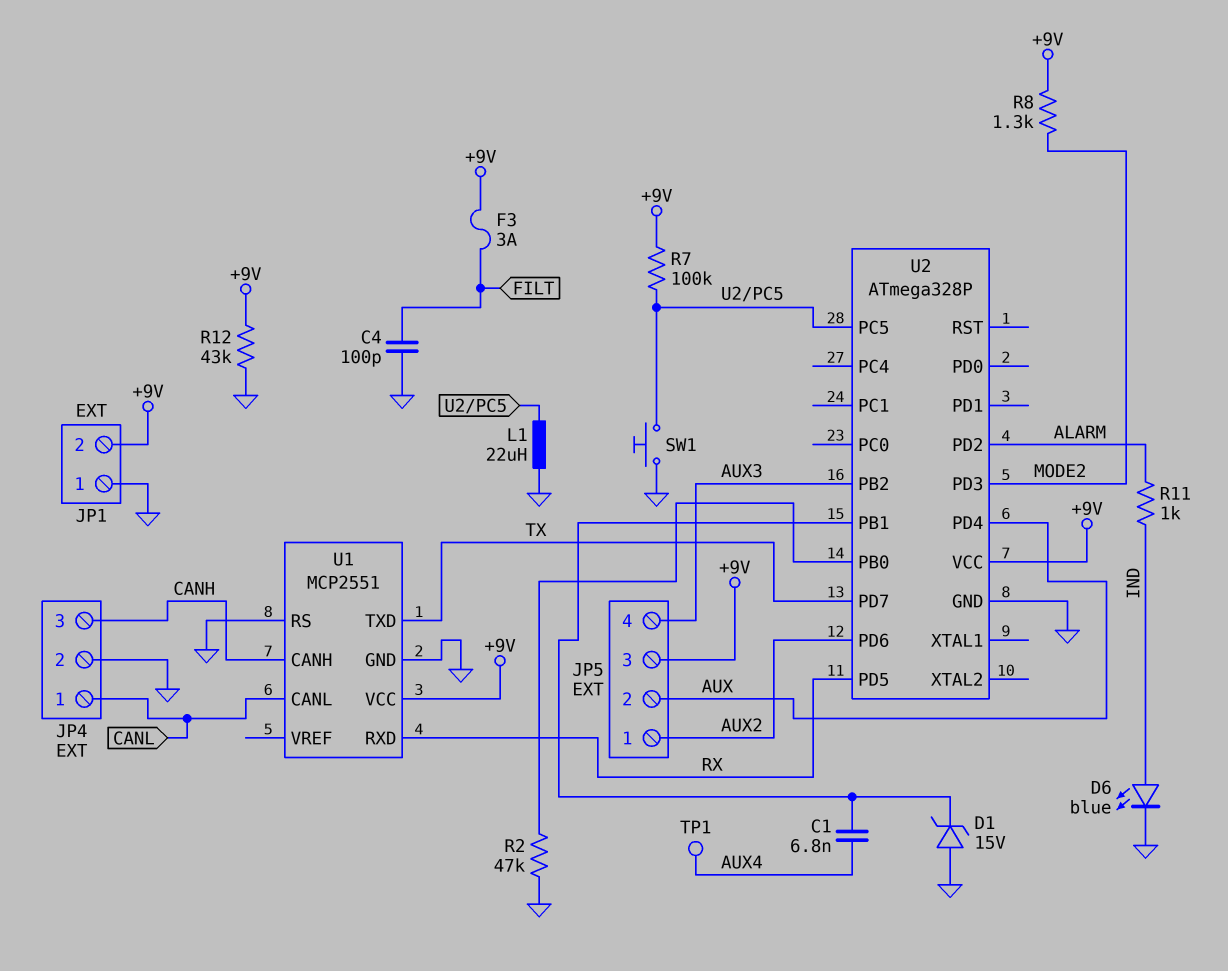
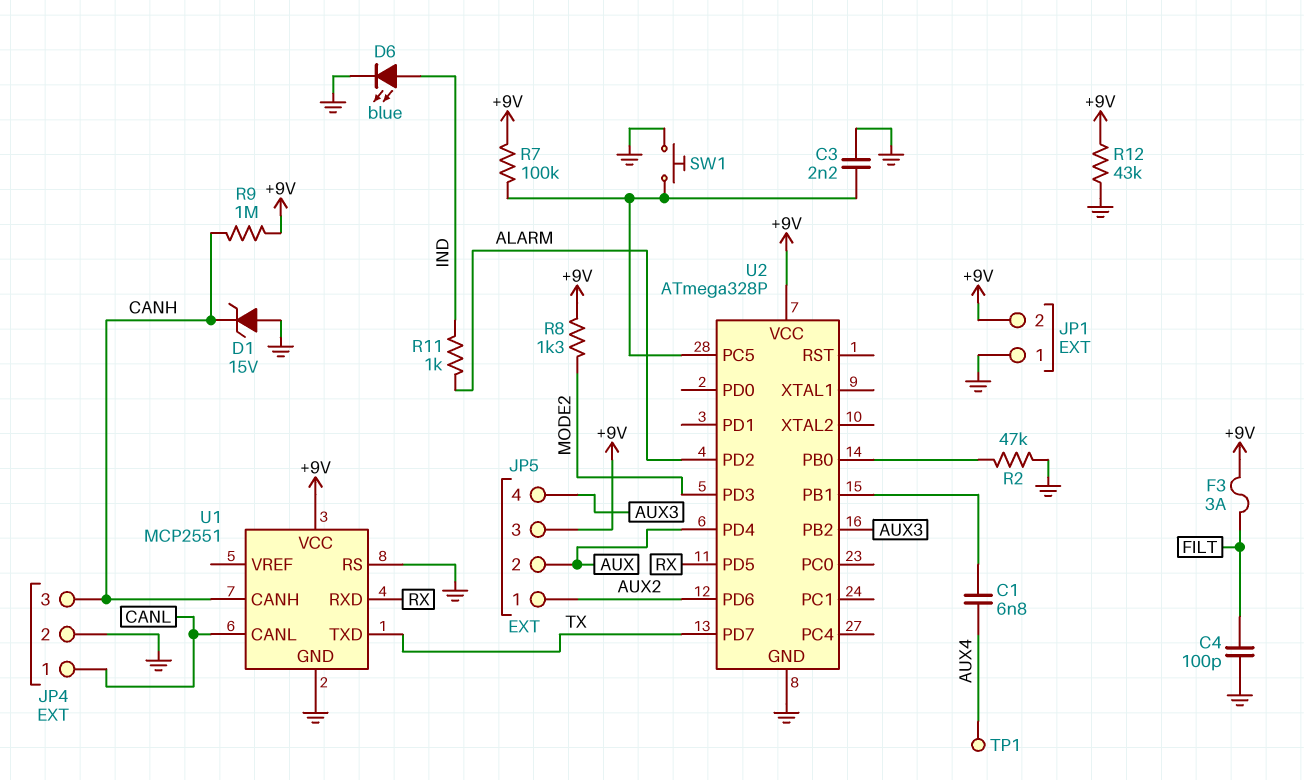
C3: none -> 2.2nF (GND, U2/PC5)
D1: zener 15V (A GND, K U2/PB1) -> zener 15V (A GND, K CANH)
L1: 22uH (GND, U2/PC5) -> none
R9: none -> 1M (+9V, CANH)

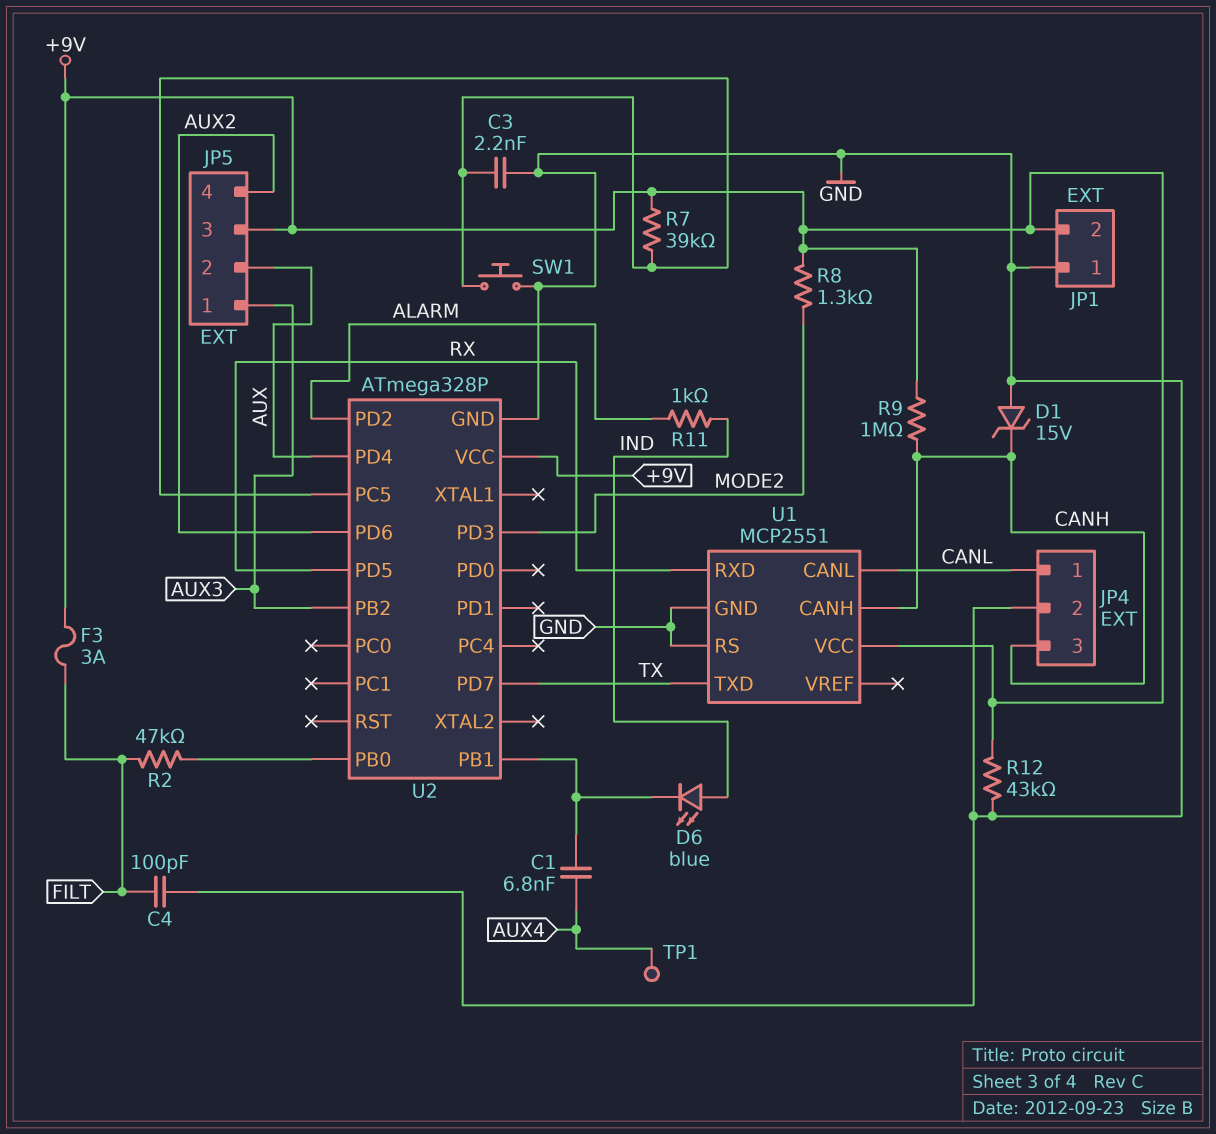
D6: LED blue (A IND, K GND) -> LED blue (A IND, K U2/PB1)
JP5 pin 1: AUX2 -> AUX3
JP5 pin 4: AUX3 -> AUX2
R2: 47k (GND, U2/PB0) -> 47k (FILT, U2/PB0)
R7: 100k (+9V, U2/PC5) -> 39k (+9V, U2/PC5)

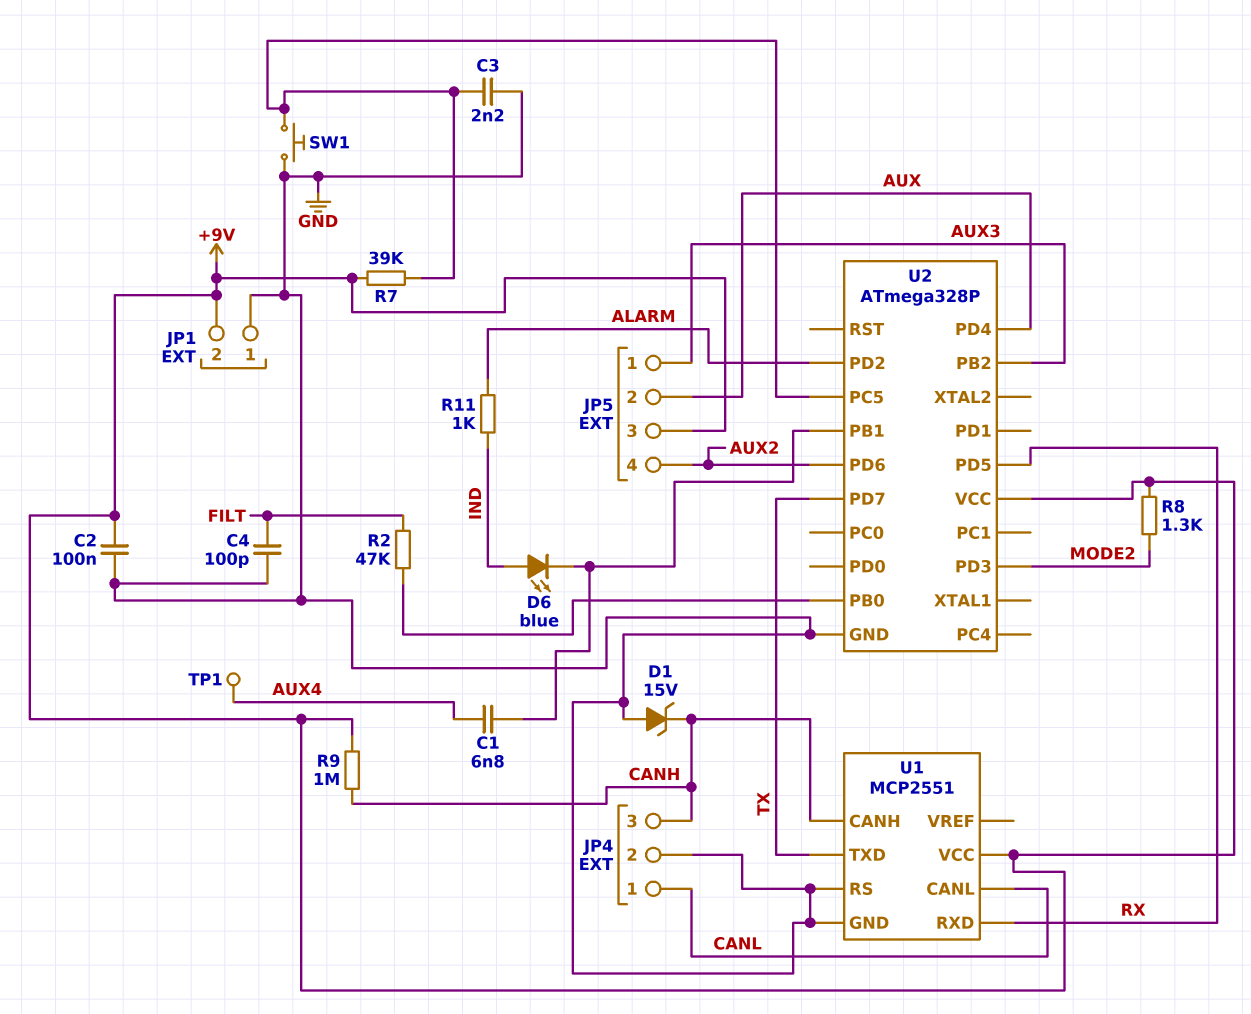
C2: none -> 100nF (+9V, GND)
F3: 3A (+9V, FILT) -> none
R12: 43k (+9V, GND) -> none

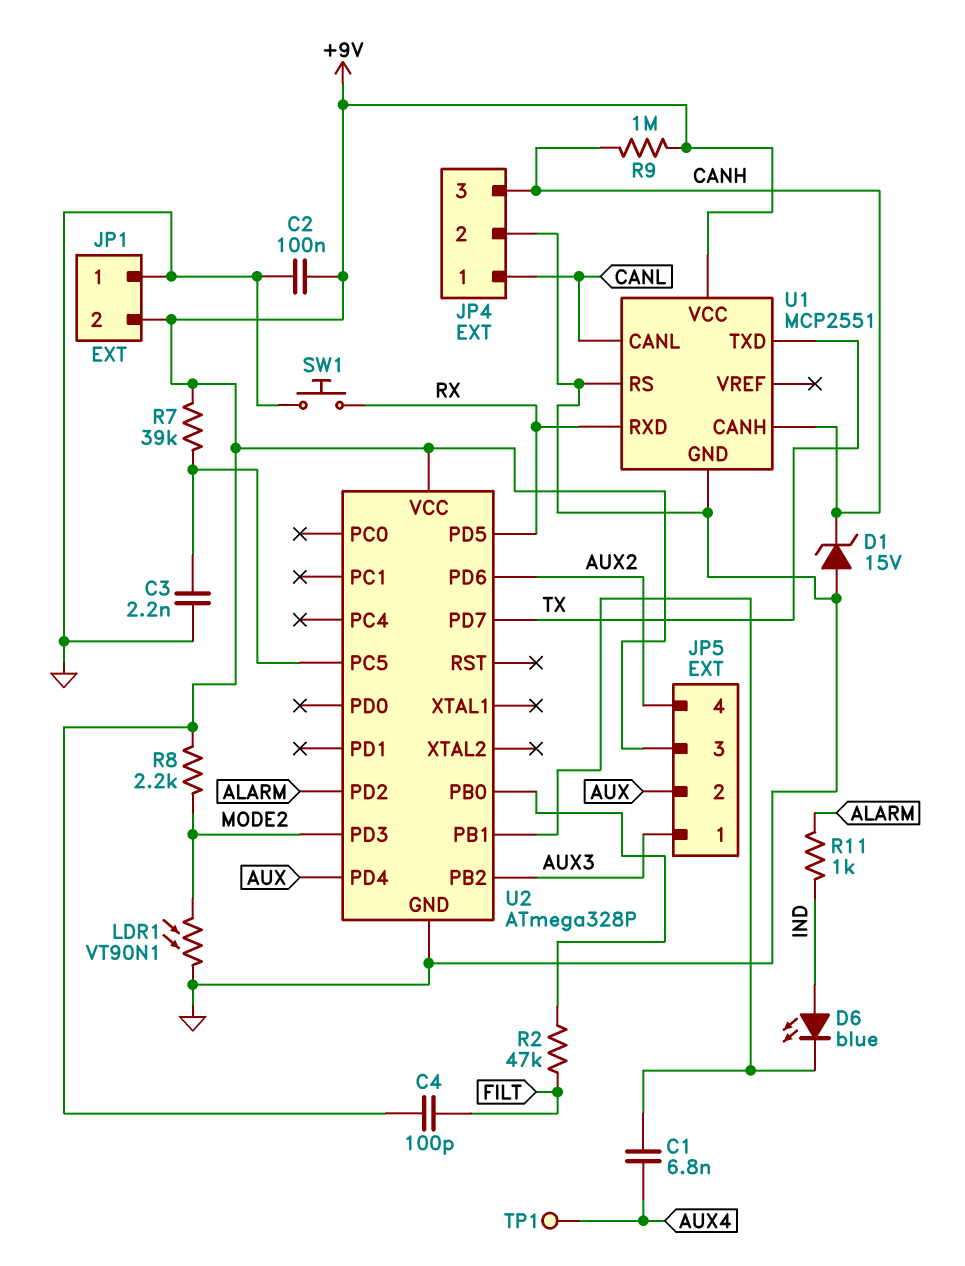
C4: 100pF (FILT, GND) -> 100pF (+9V, FILT)
LDR1: none -> VT90N1 (GND, MODE2)
R8: 1.3k (+9V, MODE2) -> 2.2k (+9V, MODE2)
SW1: button (GND, U2/PC5) -> button (GND, RX)

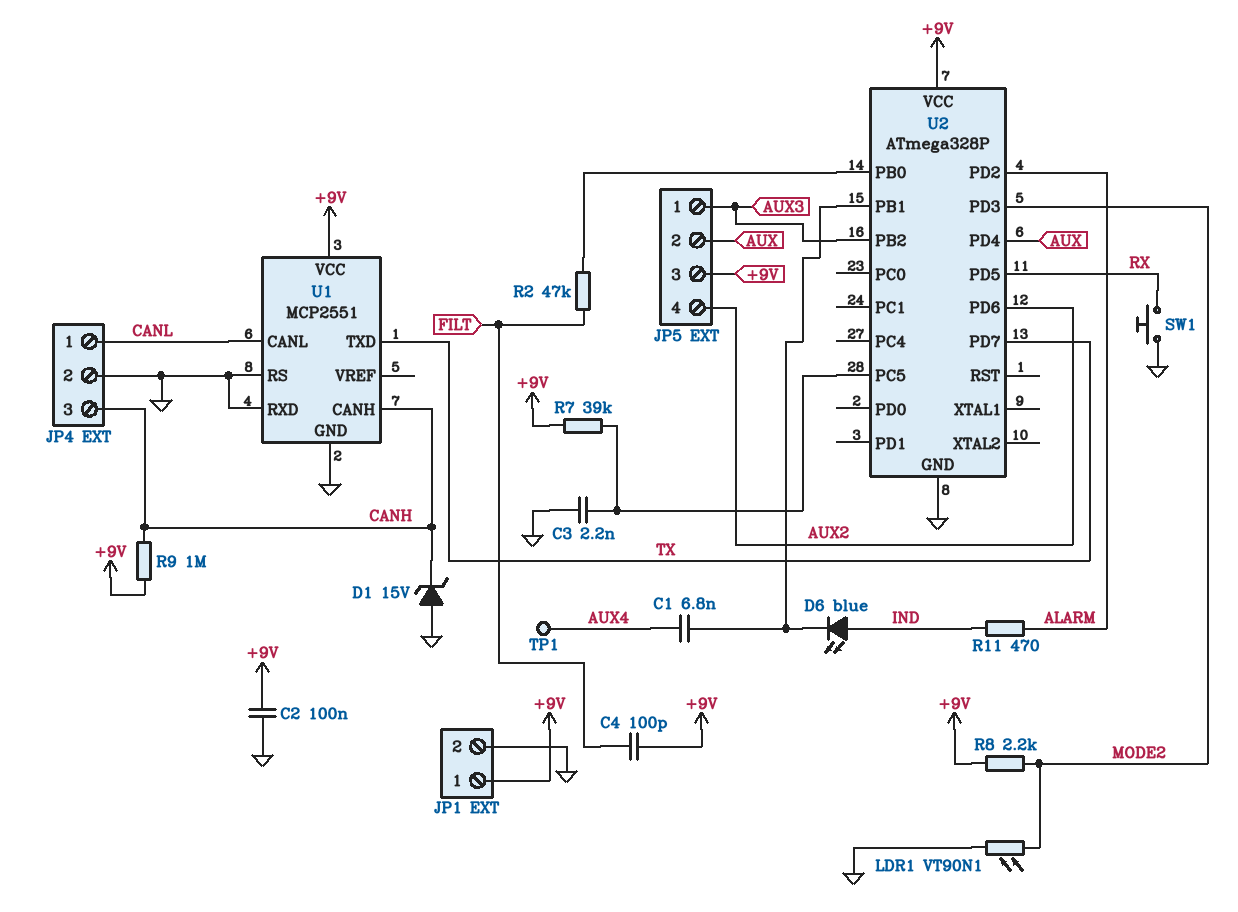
JP1 pin 1: GND -> +9V
JP1 pin 2: +9V -> GND
R11: 1k (ALARM, IND) -> 470 (ALARM, IND)
U1 pin RXD: RX -> GND

